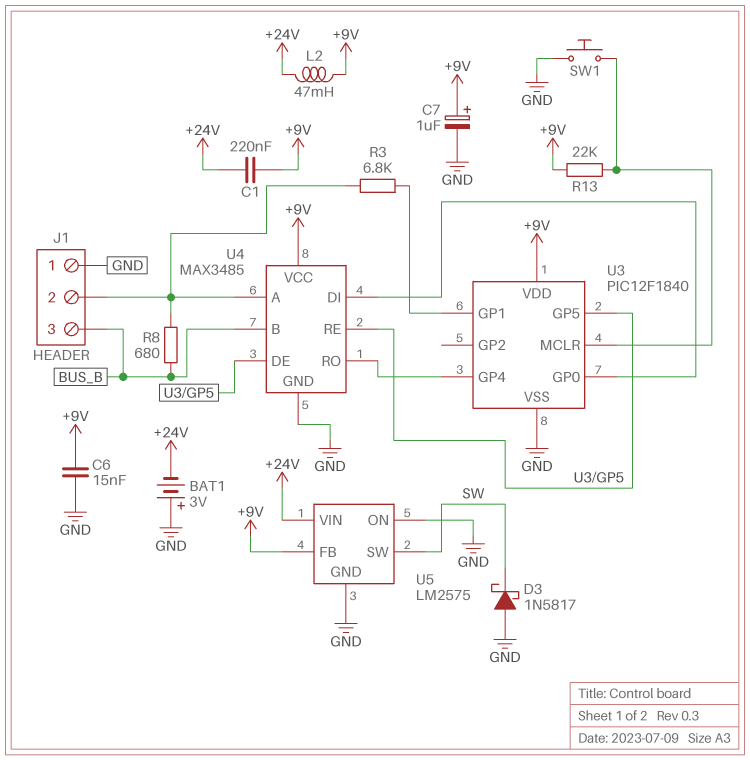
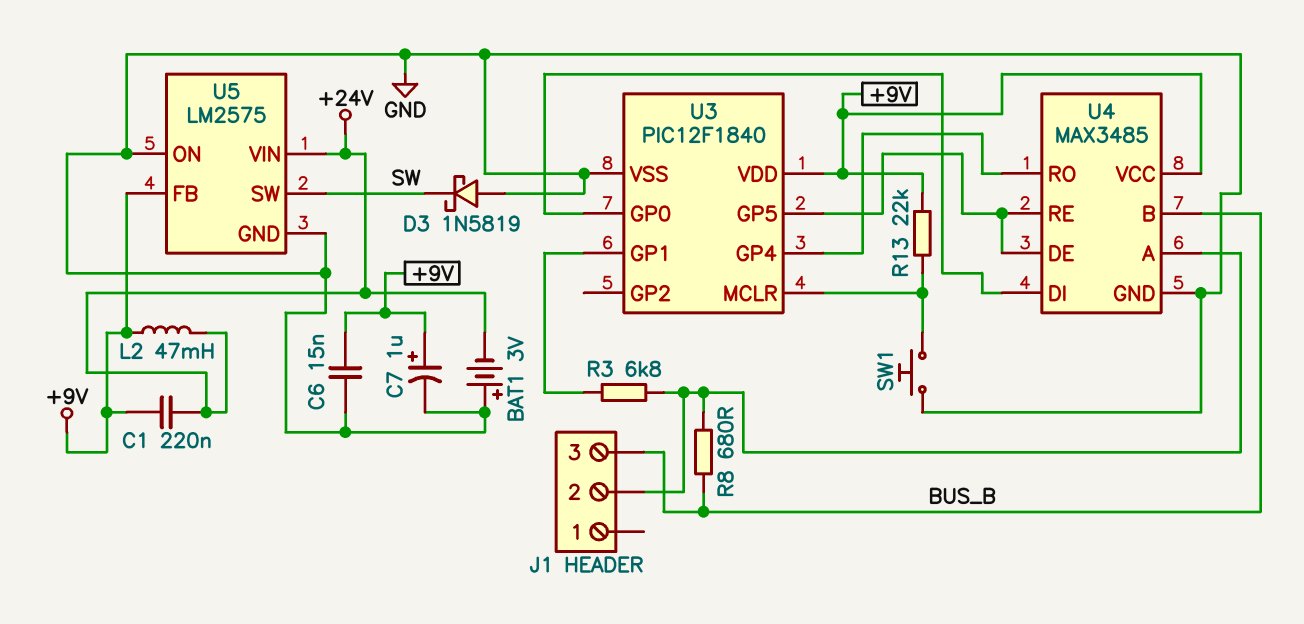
D3: schottky 1N5817 (A GND, K SW) -> schottky 1N5819 (A GND, K SW)
J1 pin 1: GND -> none

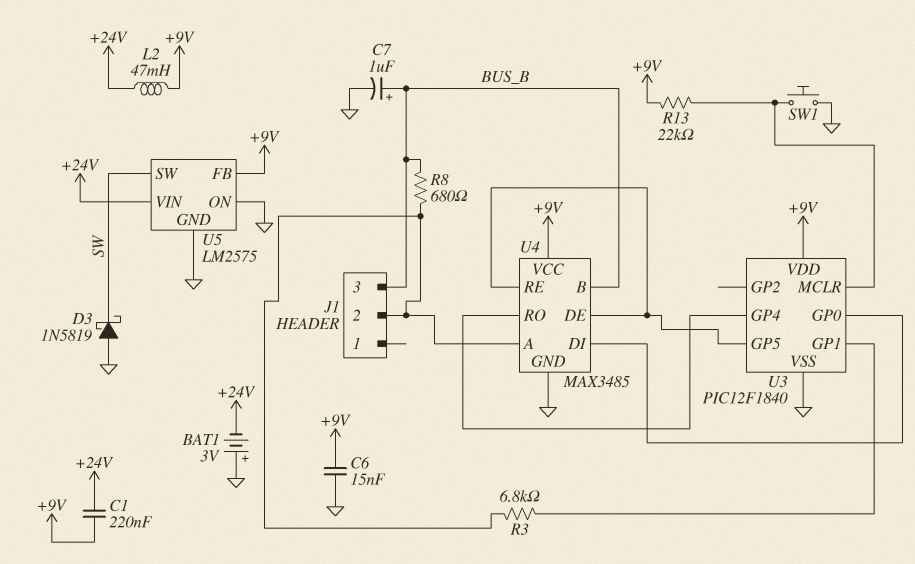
C7: 1uF (plus +9V, minus GND) -> 1uF (plus BUS_B, minus GND)

